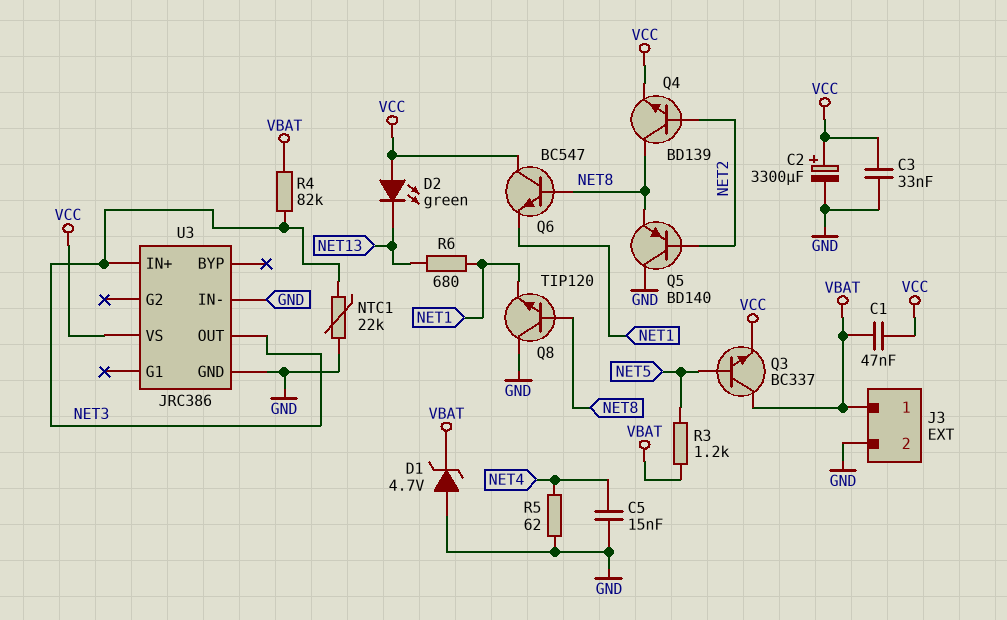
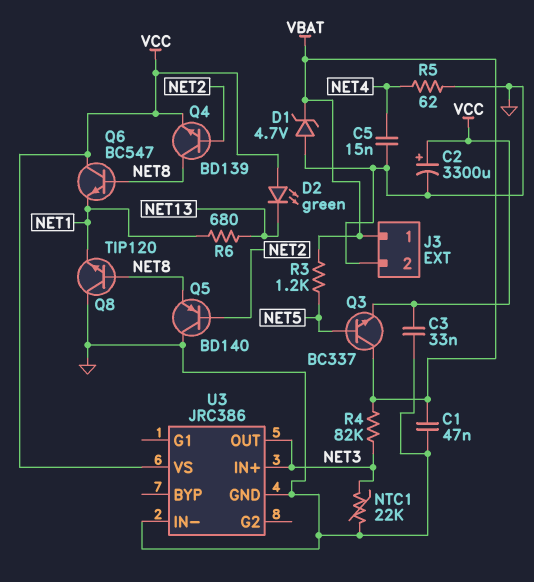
C1: 47nF (VBAT, VCC) -> 47nF (GND, VBAT)

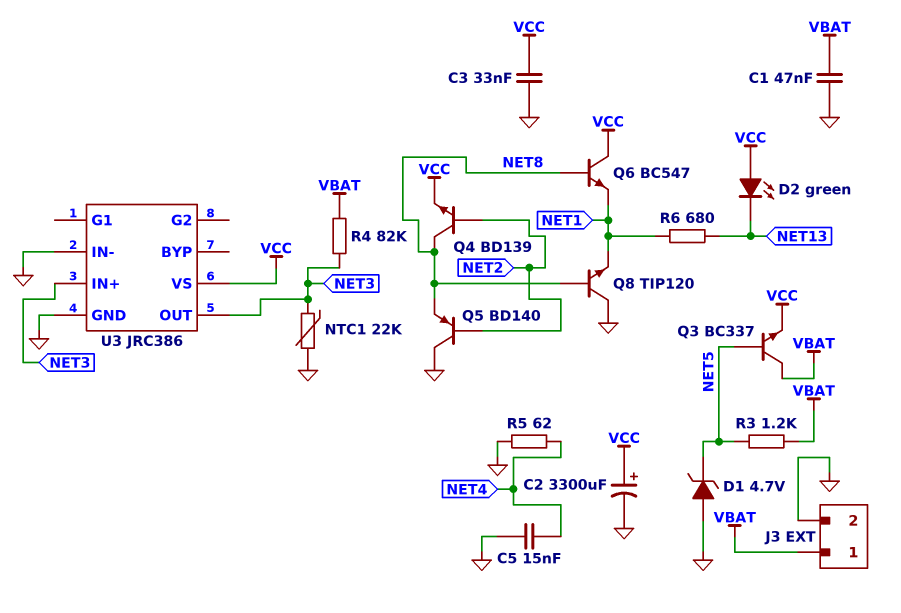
D1: zener 4.7V (A GND, K VBAT) -> zener 4.7V (A GND, K NET5)

